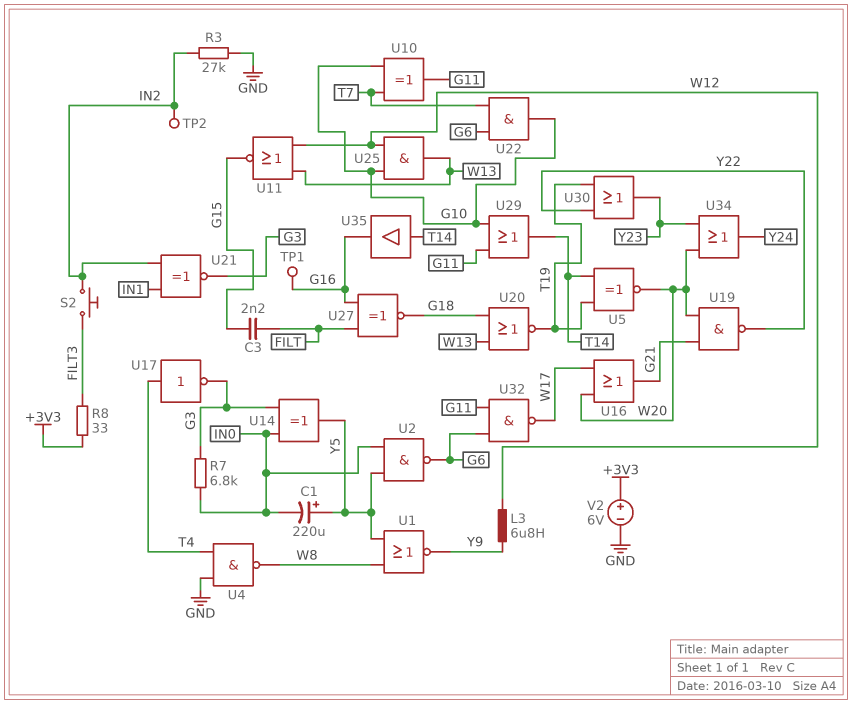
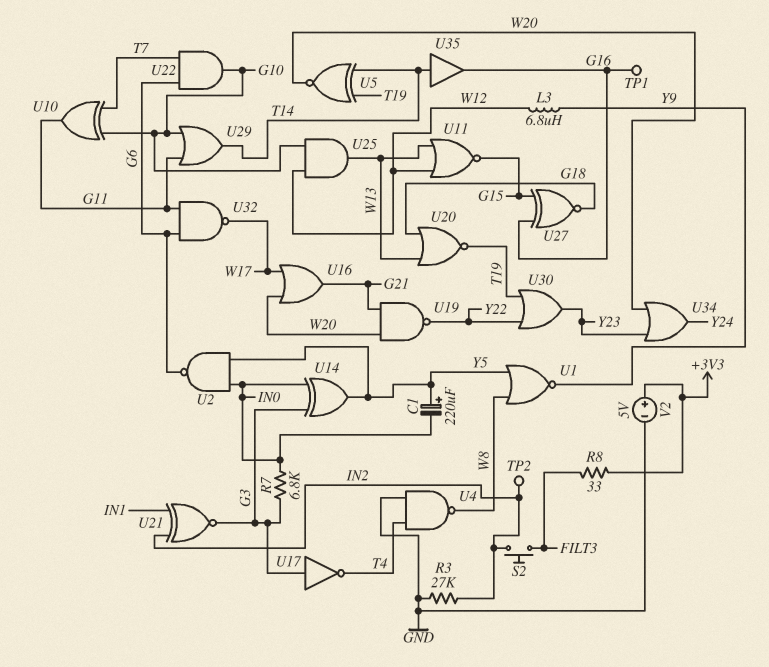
C3: 2.2nF (FILT, G15) -> none
U17: NOT (in T4, out G3) -> NOT (in G3, out T4)
U27: XNOR (in FILT, in G16, out G18) -> XNOR (in G15, in G16, out G18)
V2: 6V (plus +3V3, minus GND) -> 5V (plus +3V3, minus GND)

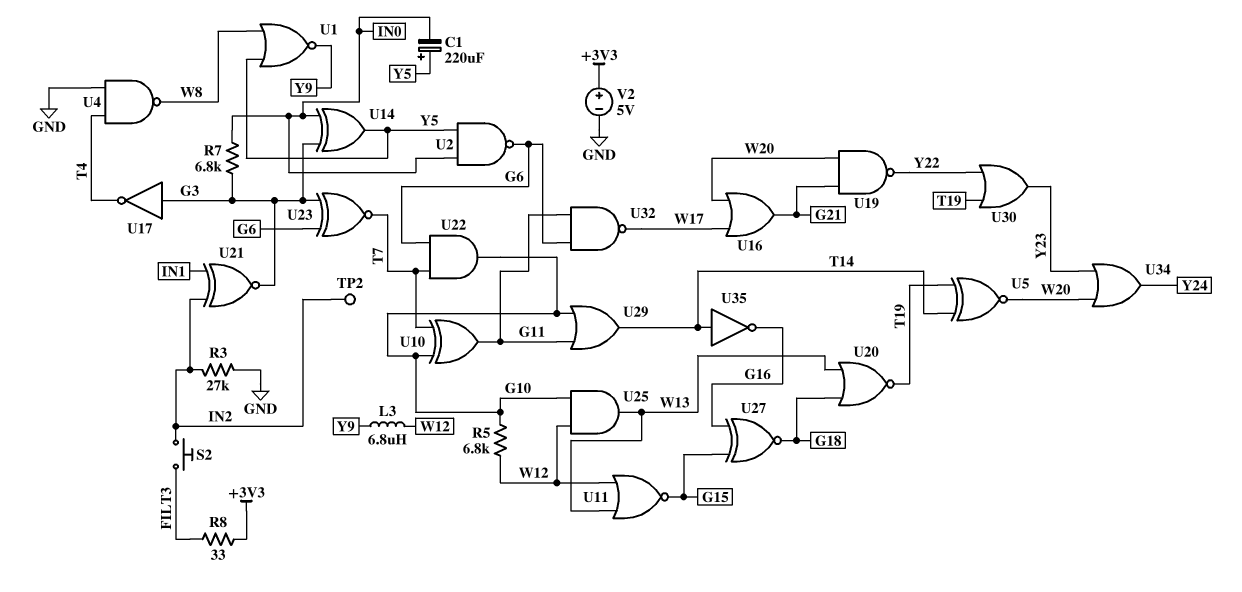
R5: none -> 6.8k (G10, W12)
TP1: test point (G16) -> none
U23: none -> XNOR (in G3, in G6, out T7)
U35: buffer (in T14, out G16) -> NOT (in T14, out G16)

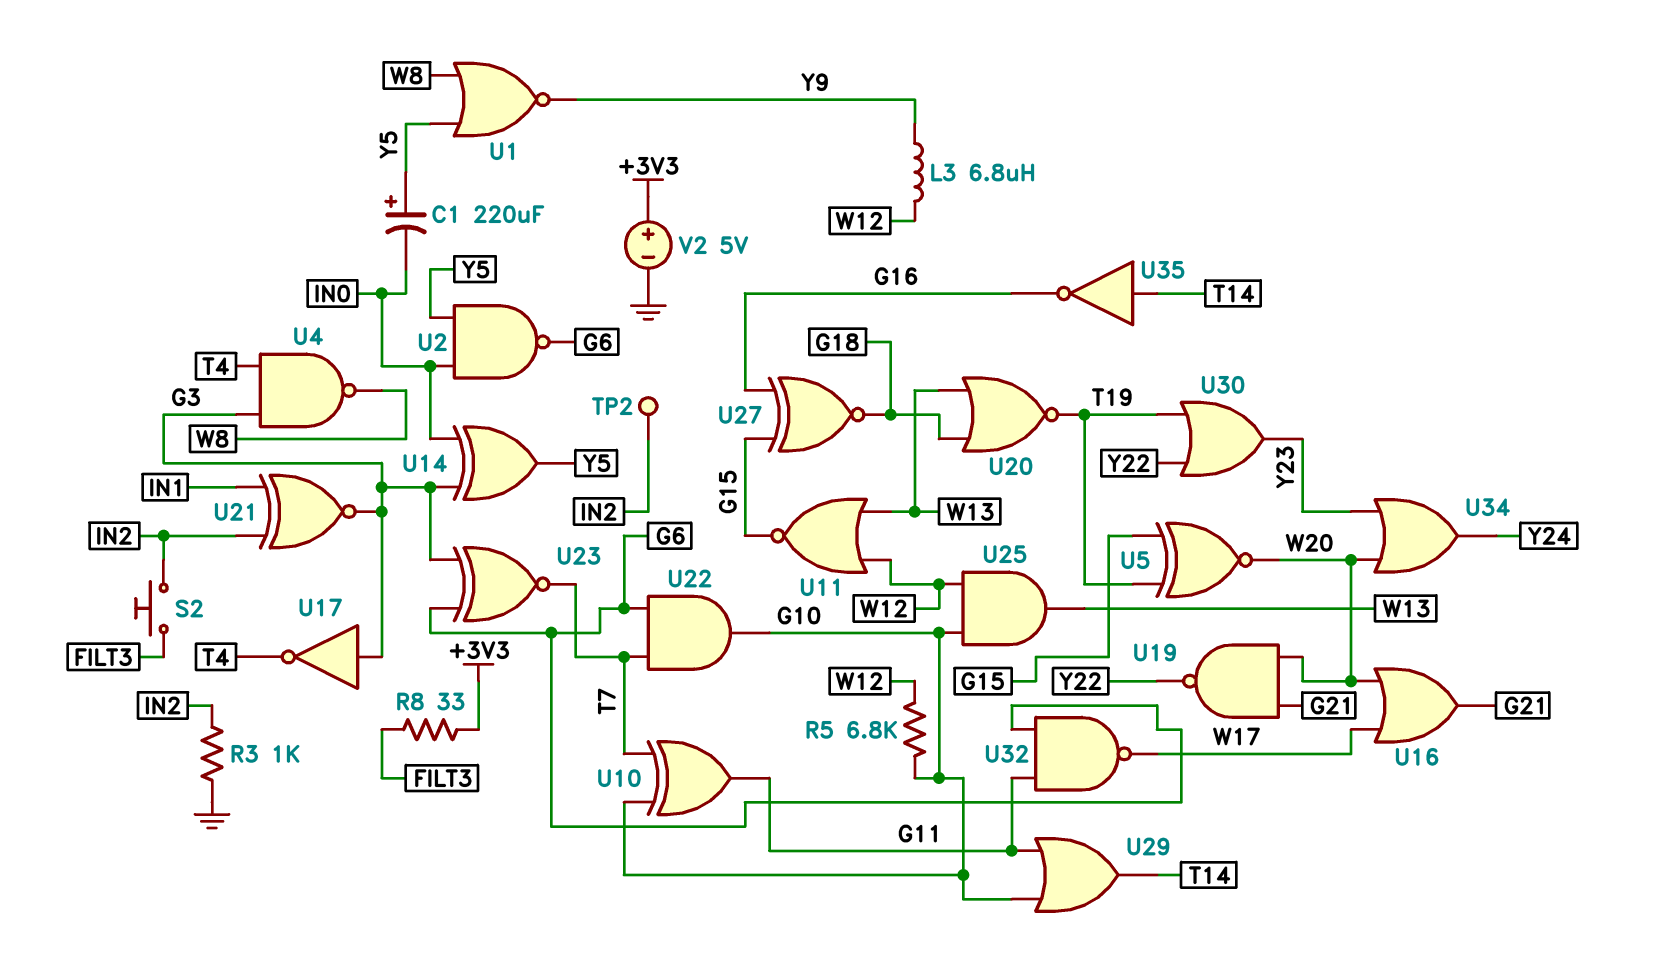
R3: 27k (GND, IN2) -> 1k (GND, IN2)
R7: 6.8k (G3, IN0) -> none
U4: NAND (in GND, in T4, out W8) -> NAND (in G3, in T4, out W8)
U5: XNOR (in T14, in T19, out W20) -> XNOR (in G15, in T19, out W20)

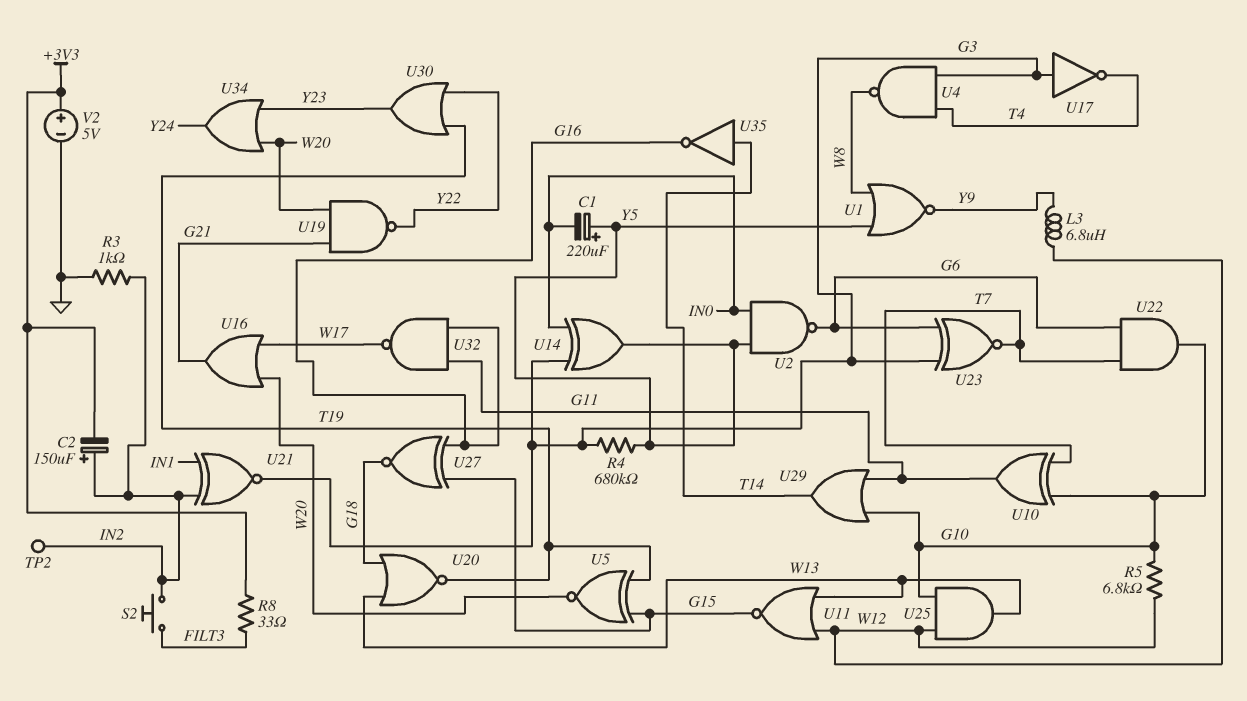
C2: none -> 150uF (plus IN2, minus +3V3)
R4: none -> 680k (G3, Y5)
U32: NAND (in G6, in G11, out W17) -> NAND (in G11, in G16, out W17)

